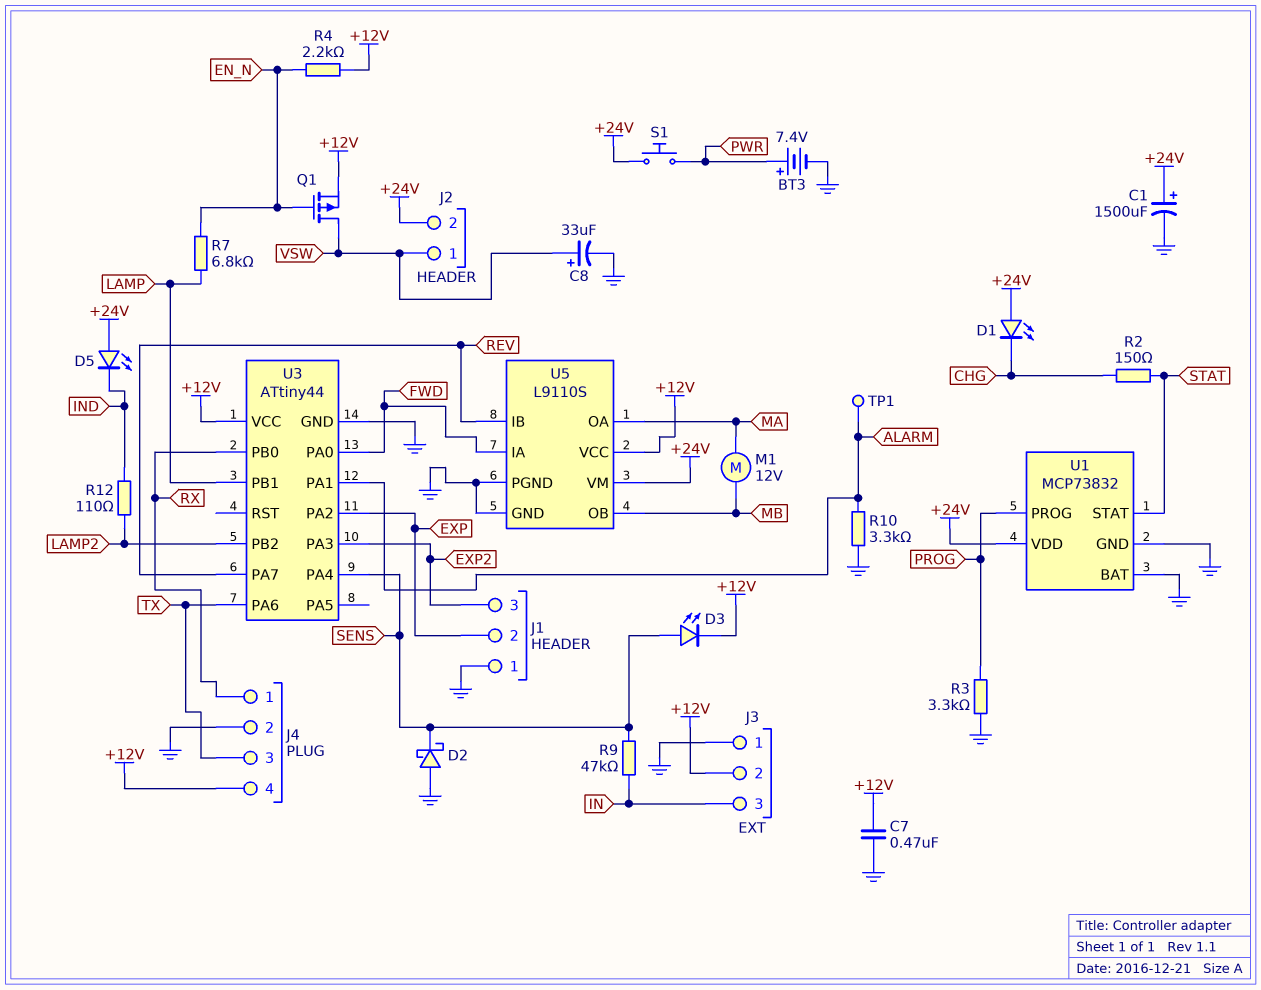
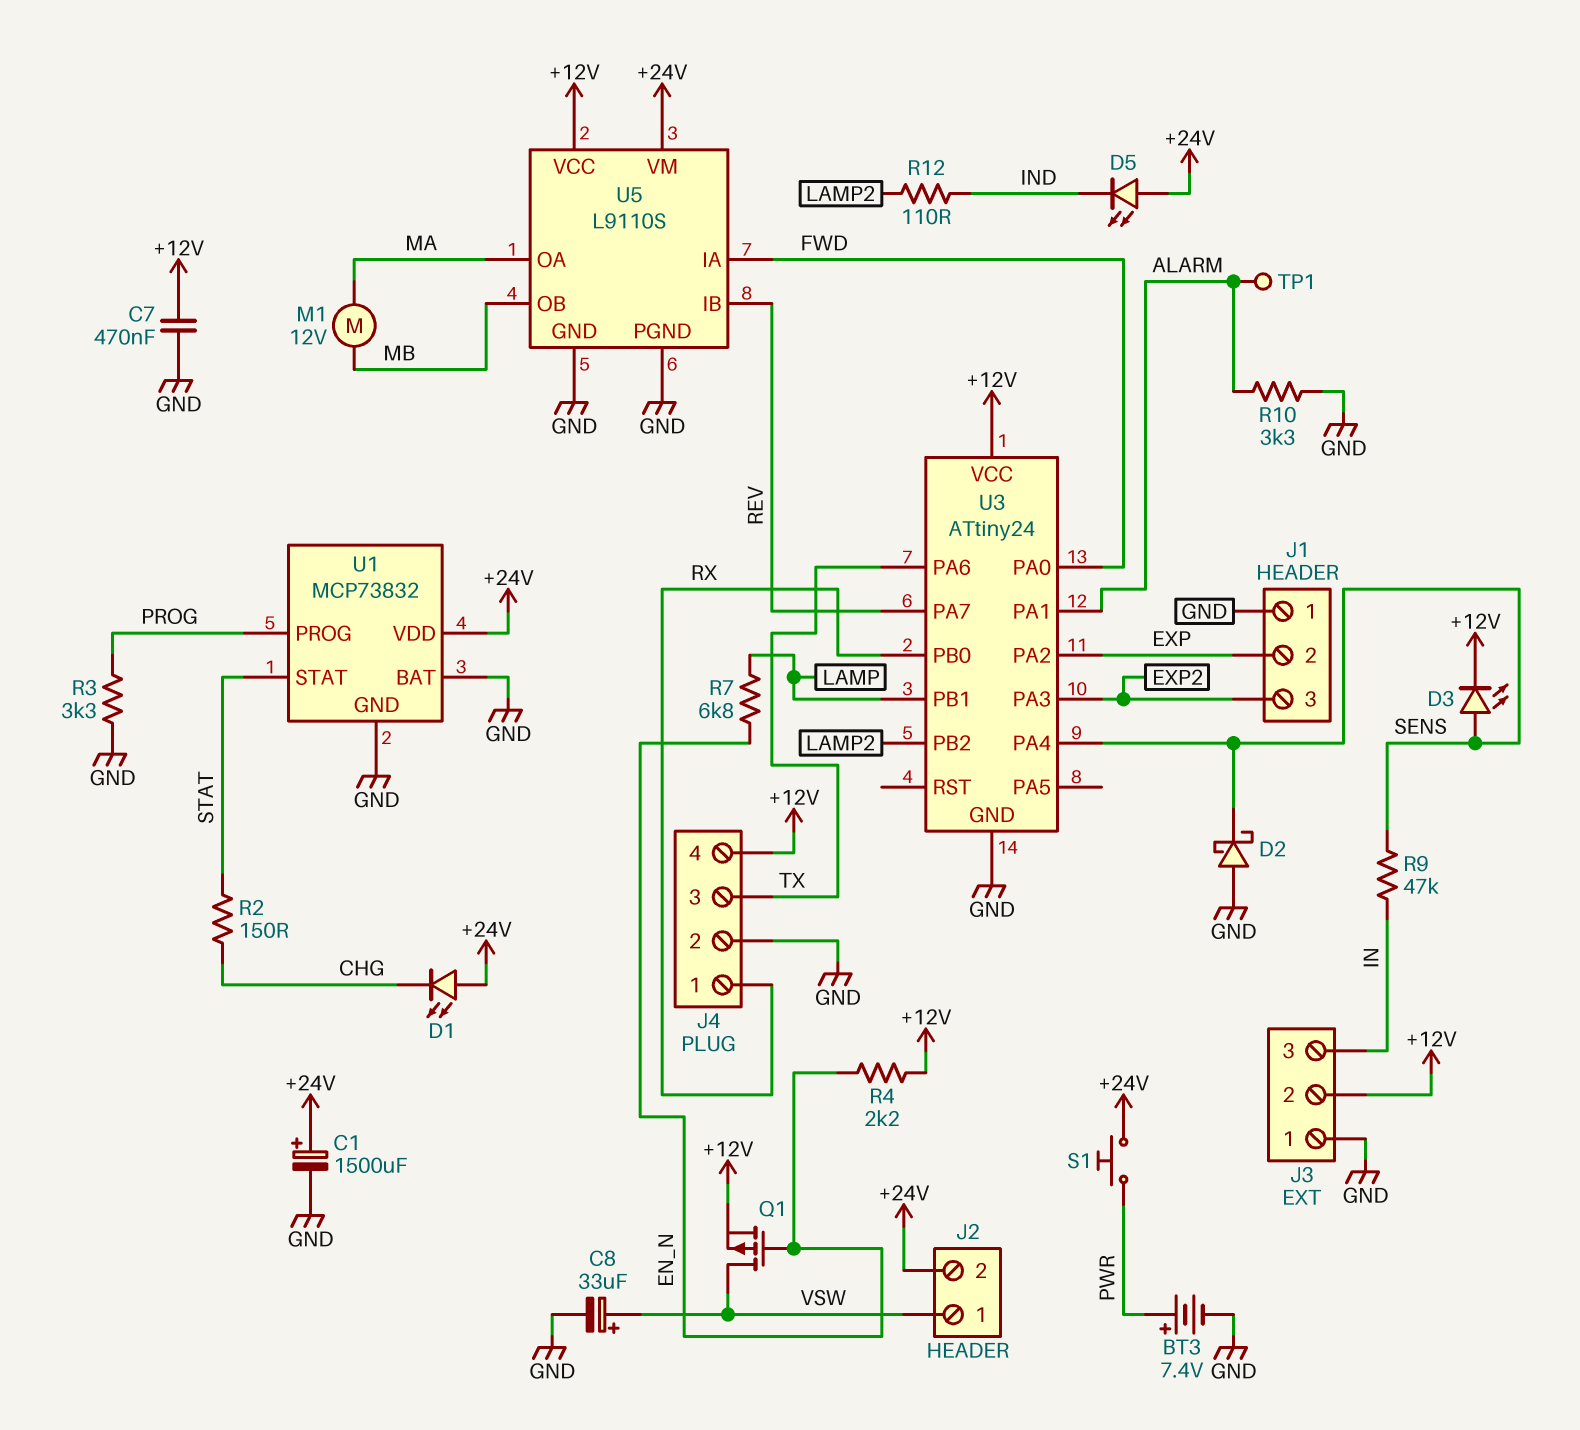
U3: ATtiny44 -> ATtiny24

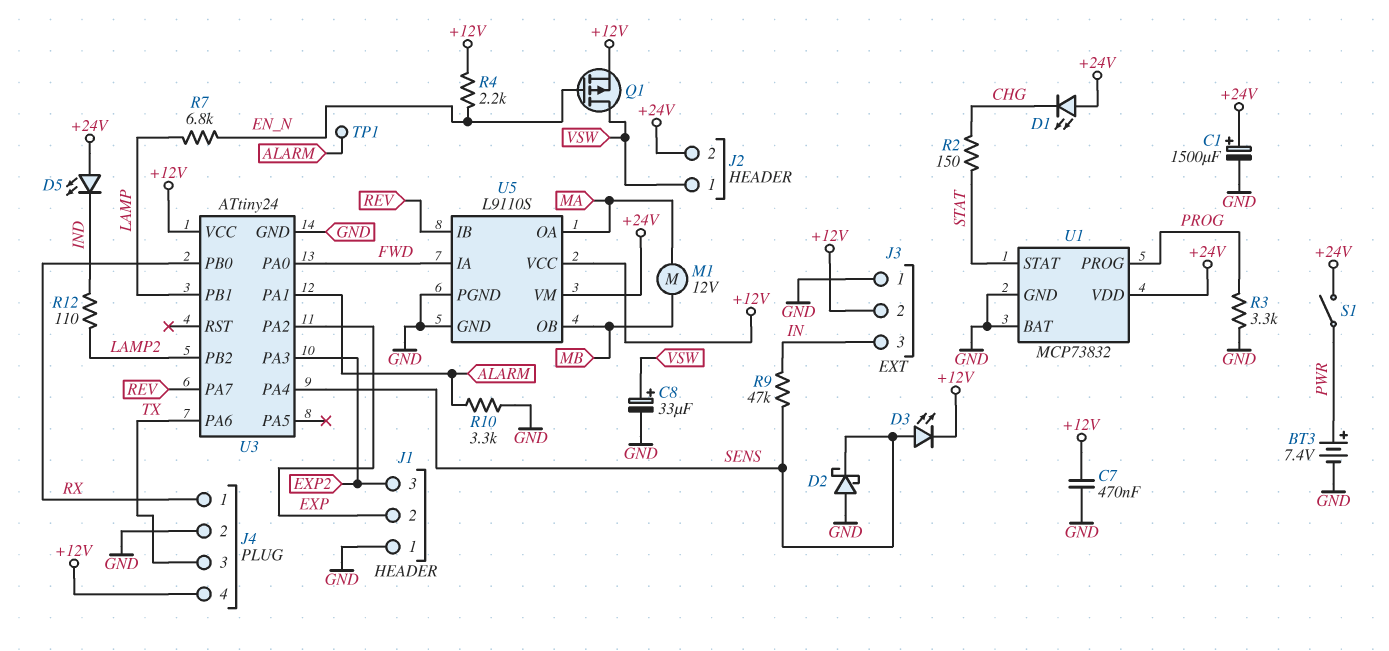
S1: button (+24V, PWR) -> switch (+24V, PWR)

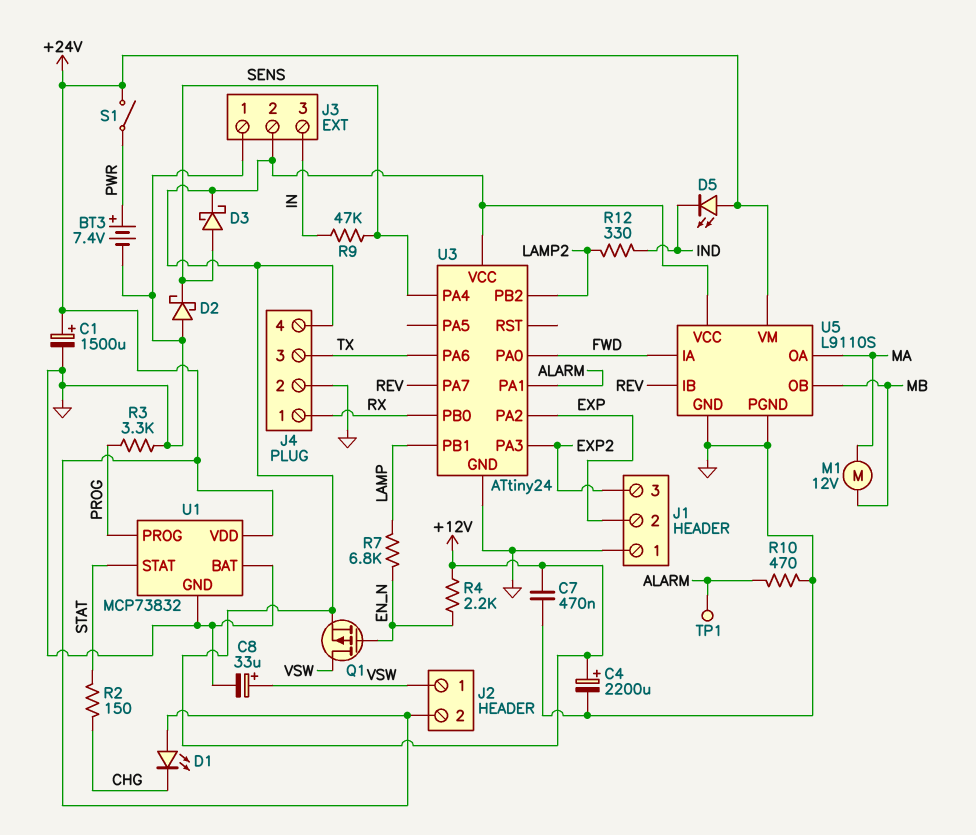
C4: none -> 2200uF (plus +12V, minus GND)
D3: LED (A SENS, K +12V) -> schottky (A SENS, K +12V)
R10: 3.3k (ALARM, GND) -> 470 (ALARM, GND)
R12: 110 (IND, LAMP2) -> 330 (IND, LAMP2)

